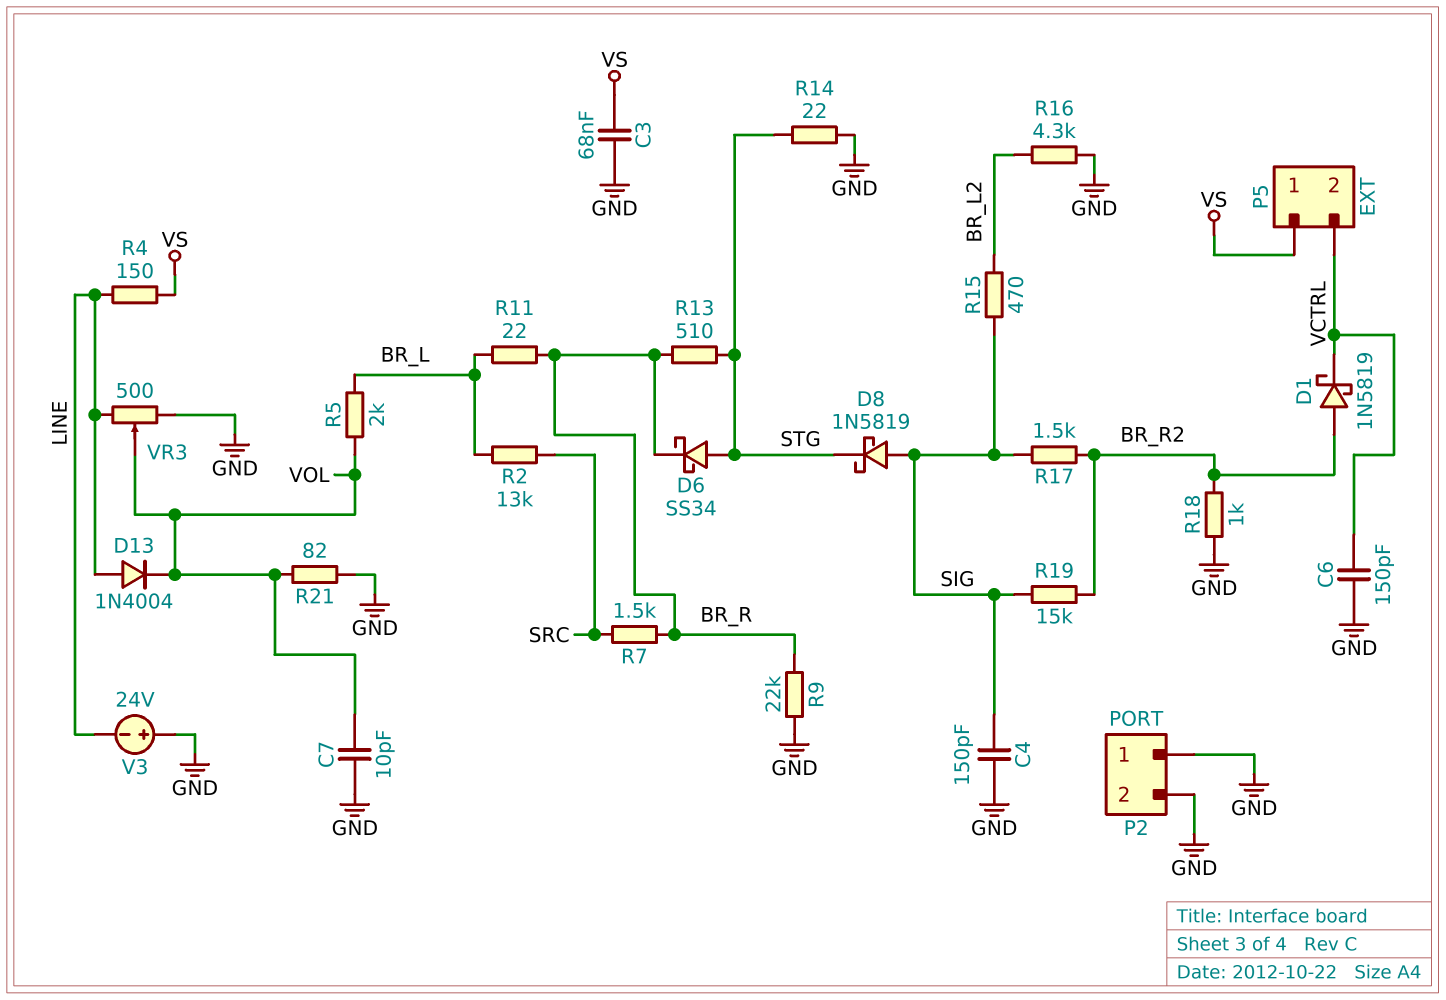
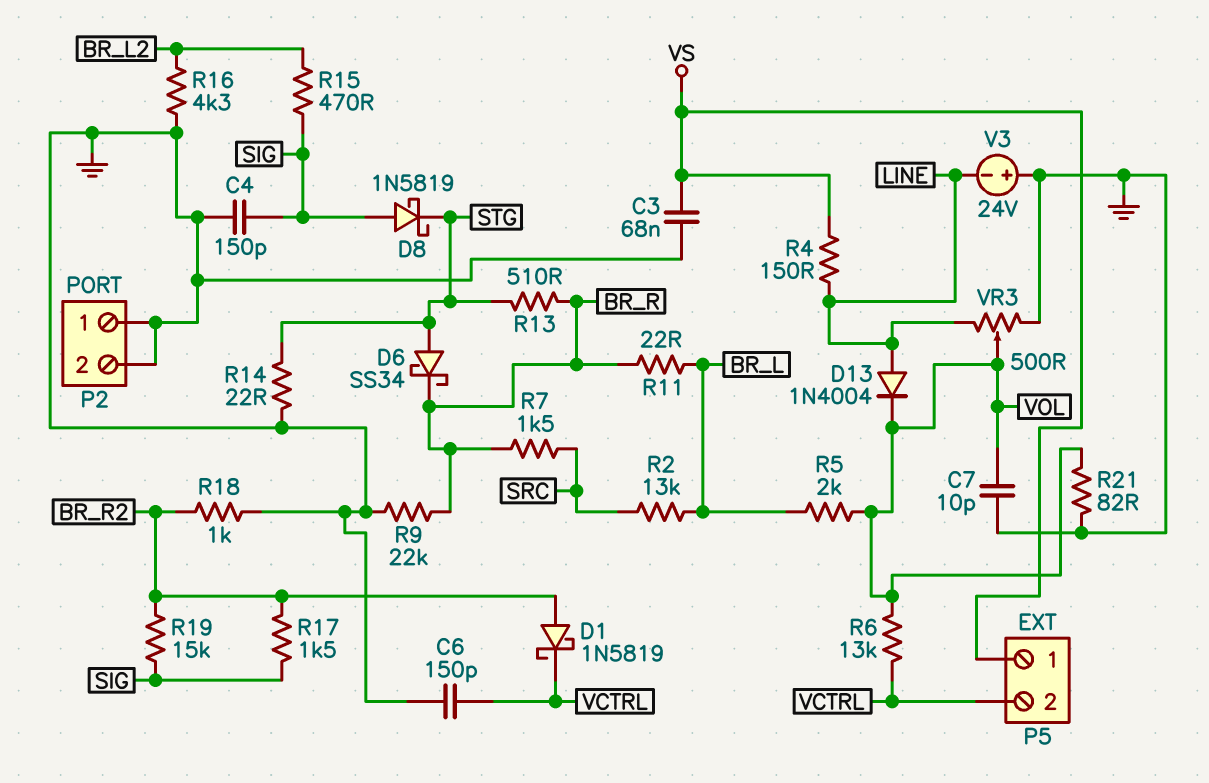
R6: none -> 13k (VCTRL, VOL)

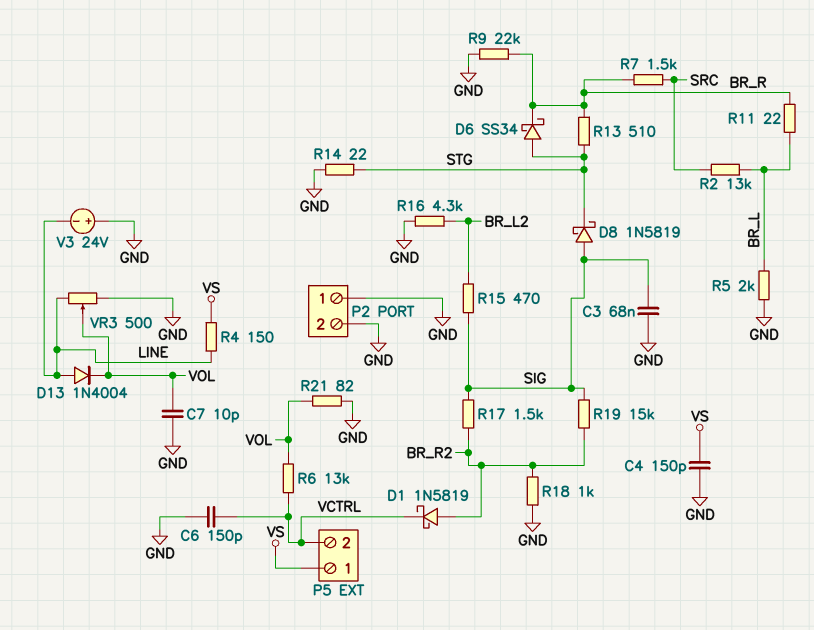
C3: 68nF (GND, VS) -> 68nF (GND, SIG)
C4: 150pF (GND, SIG) -> 150pF (GND, VS)
R5: 2k (BR_L, VOL) -> 2k (BR_L, GND)

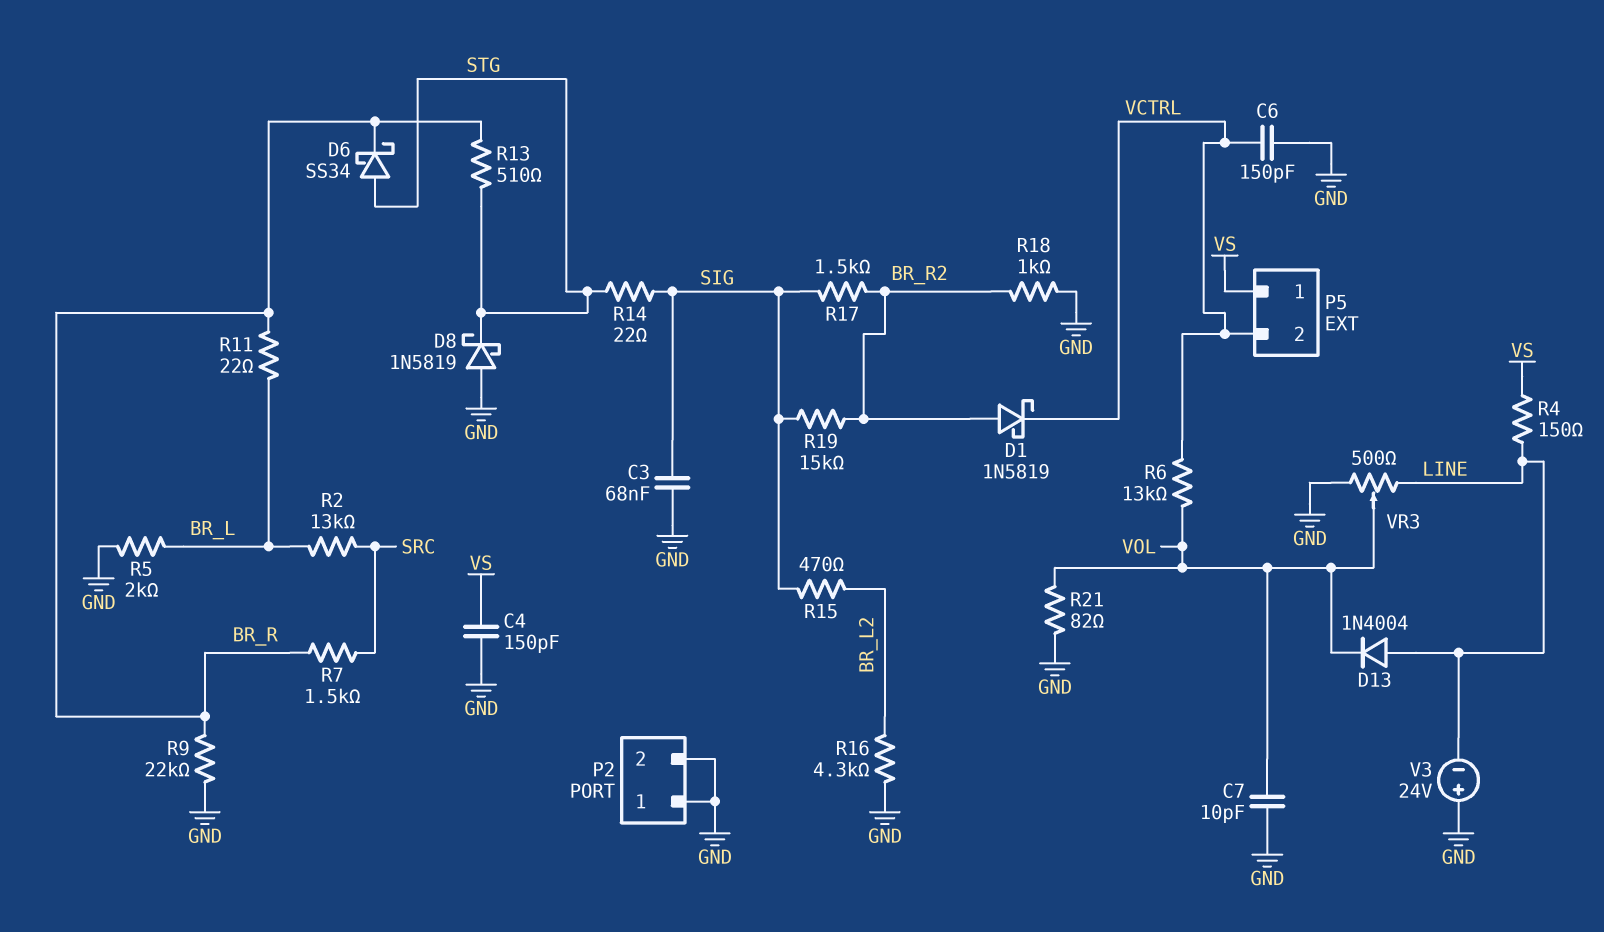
D8: schottky 1N5819 (A SIG, K STG) -> schottky 1N5819 (A GND, K STG)
R14: 22 (GND, STG) -> 22 (SIG, STG)

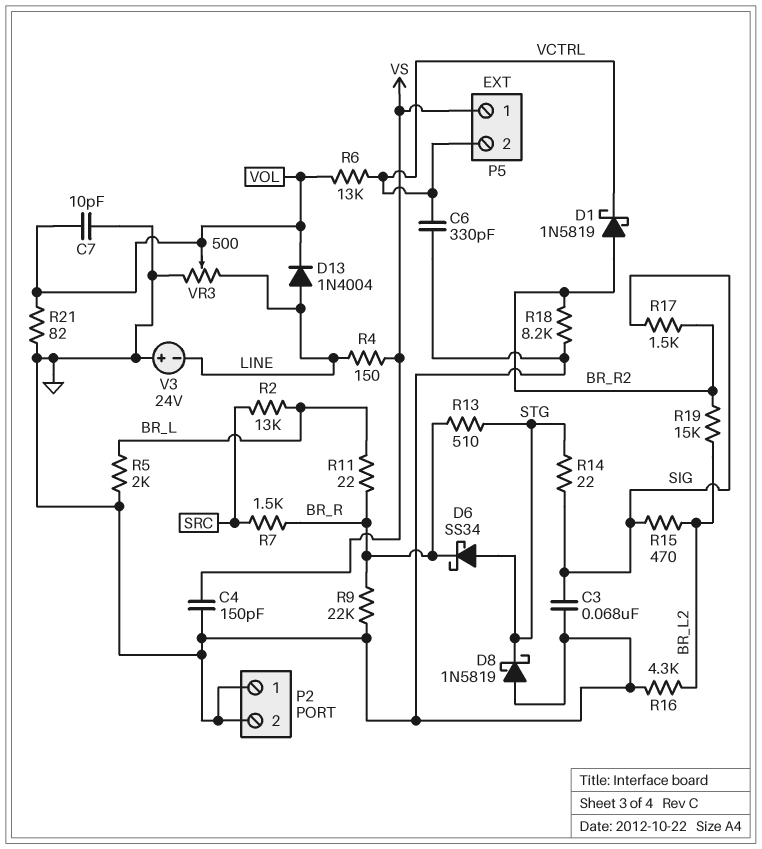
C6: 150pF (GND, VCTRL) -> 330pF (GND, VCTRL)
R18: 1k (BR_R2, GND) -> 8.2k (BR_R2, GND)
R19: 15k (BR_R2, SIG) -> 15k (BR_L2, BR_R2)

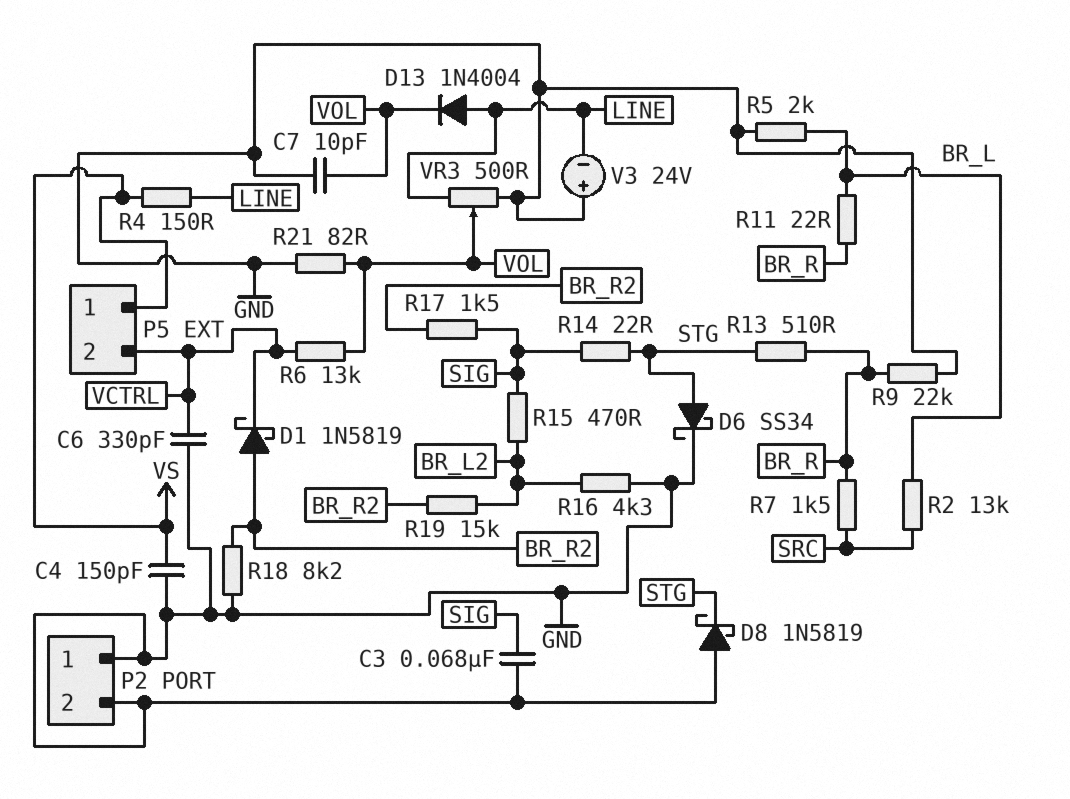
D6: schottky SS34 (A STG, K BR_R) -> schottky SS34 (A STG, K GND)

